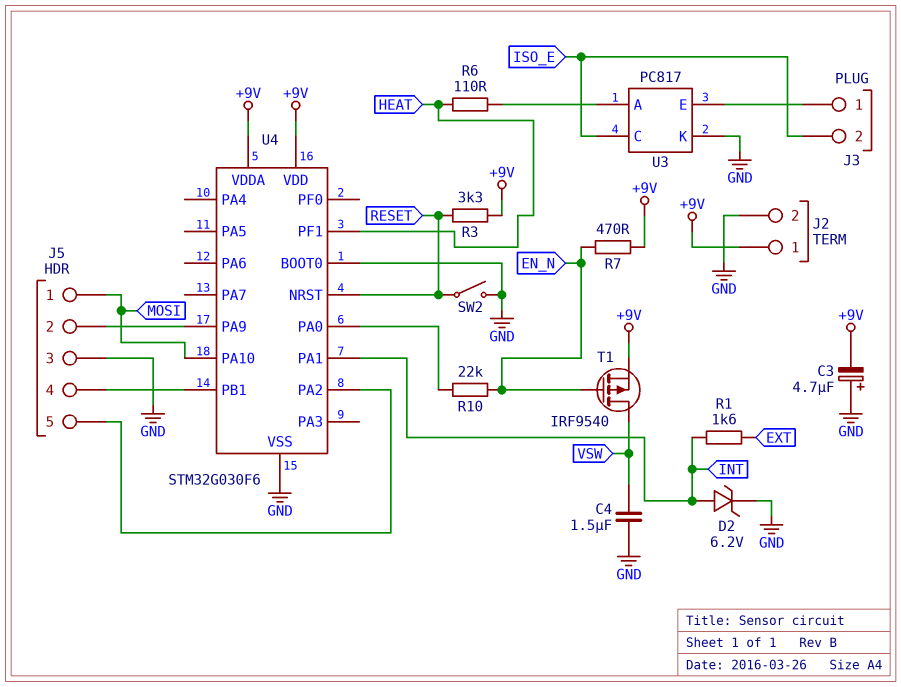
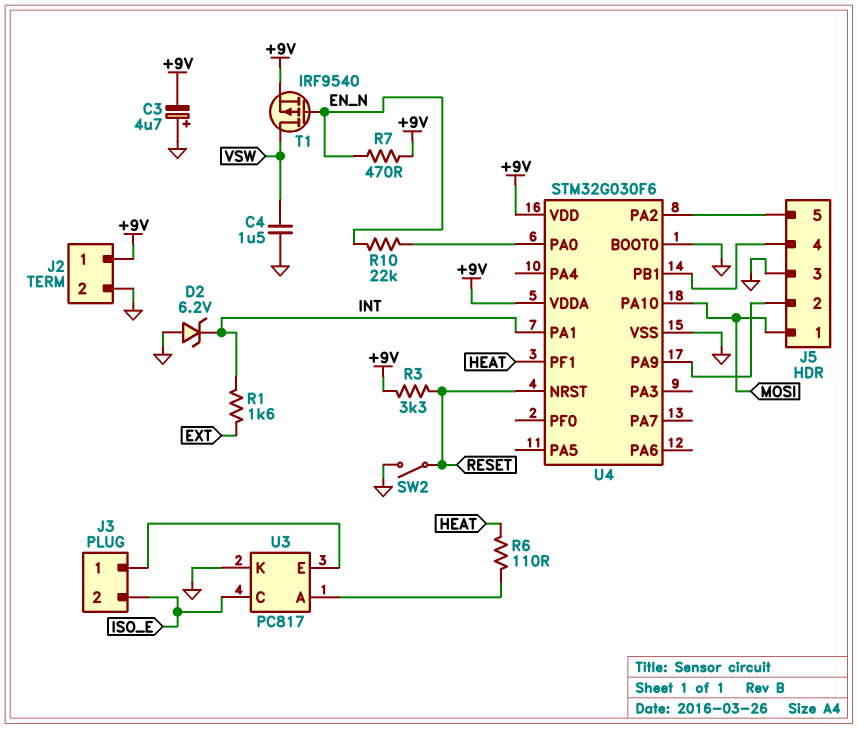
D2: zener 6.2V (A INT, K GND) -> zener 6.2V (A GND, K INT)

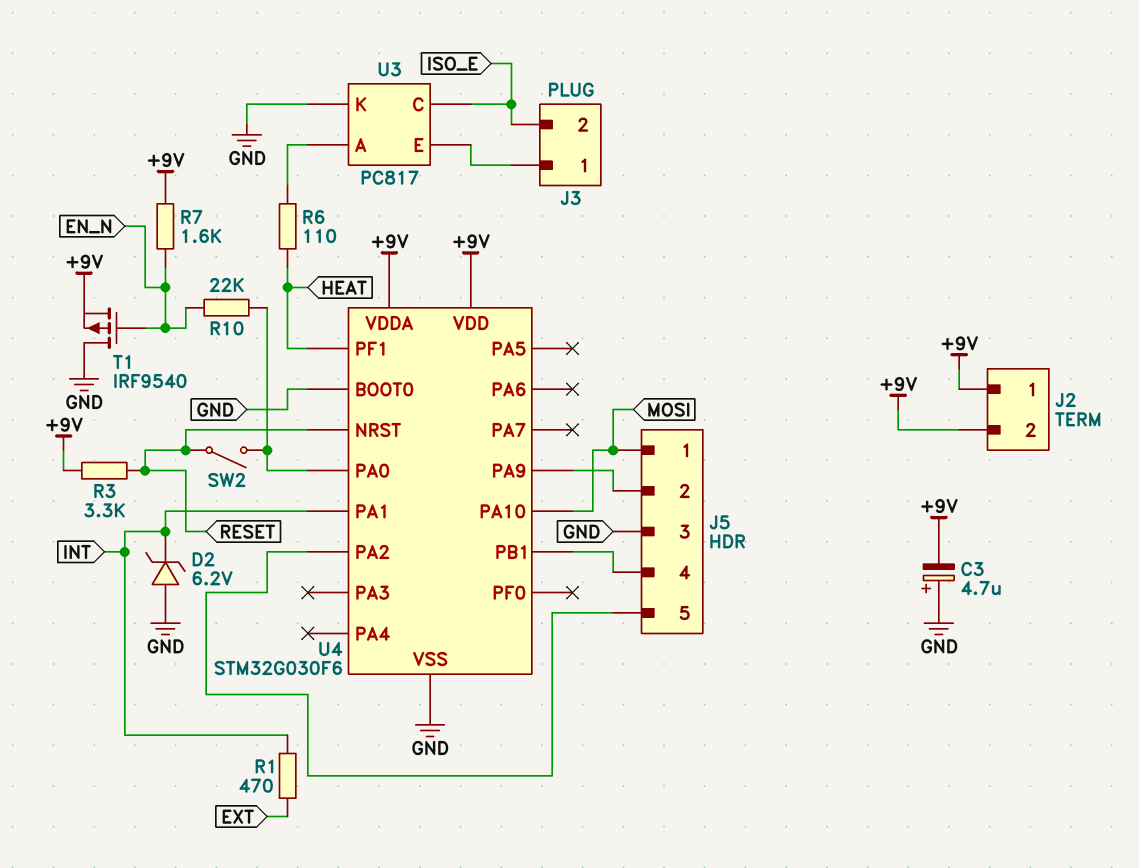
C4: 1.5uF (GND, VSW) -> none
J2 pin 2: GND -> +9V
R1: 1.6k (EXT, INT) -> 470 (EXT, INT)
R7: 470 (+9V, EN_N) -> 1.6k (+9V, EN_N)
SW2: switch (GND, RESET) -> switch (RESET, U4/PA0)
T1: PMOS IRF9540 (G EN_N, D VSW, S +9V) -> PMOS IRF9540 (G EN_N, D GND, S +9V)

